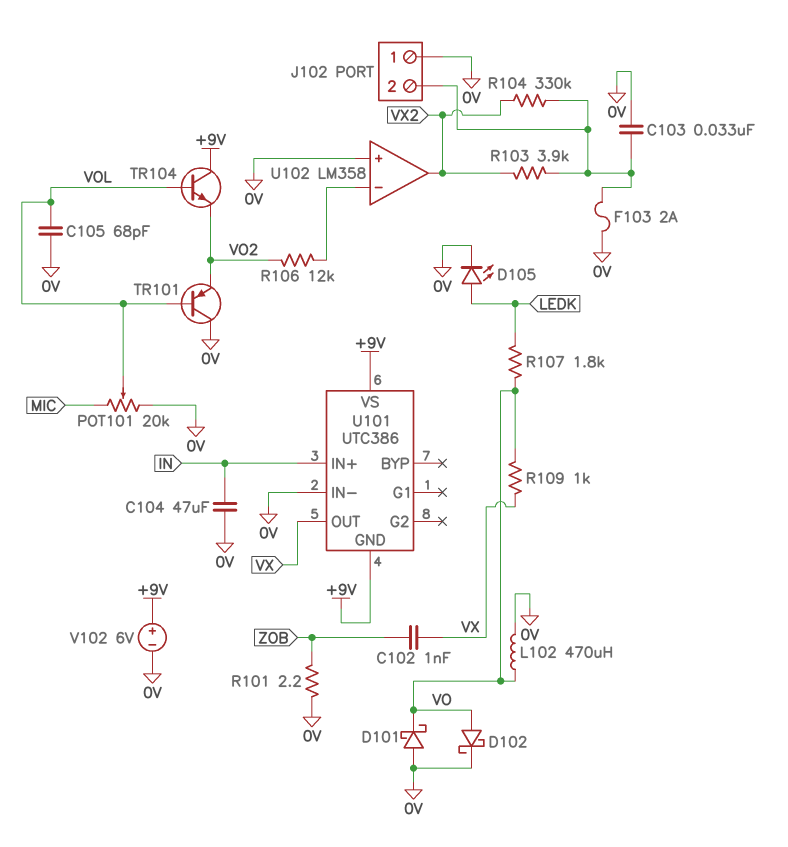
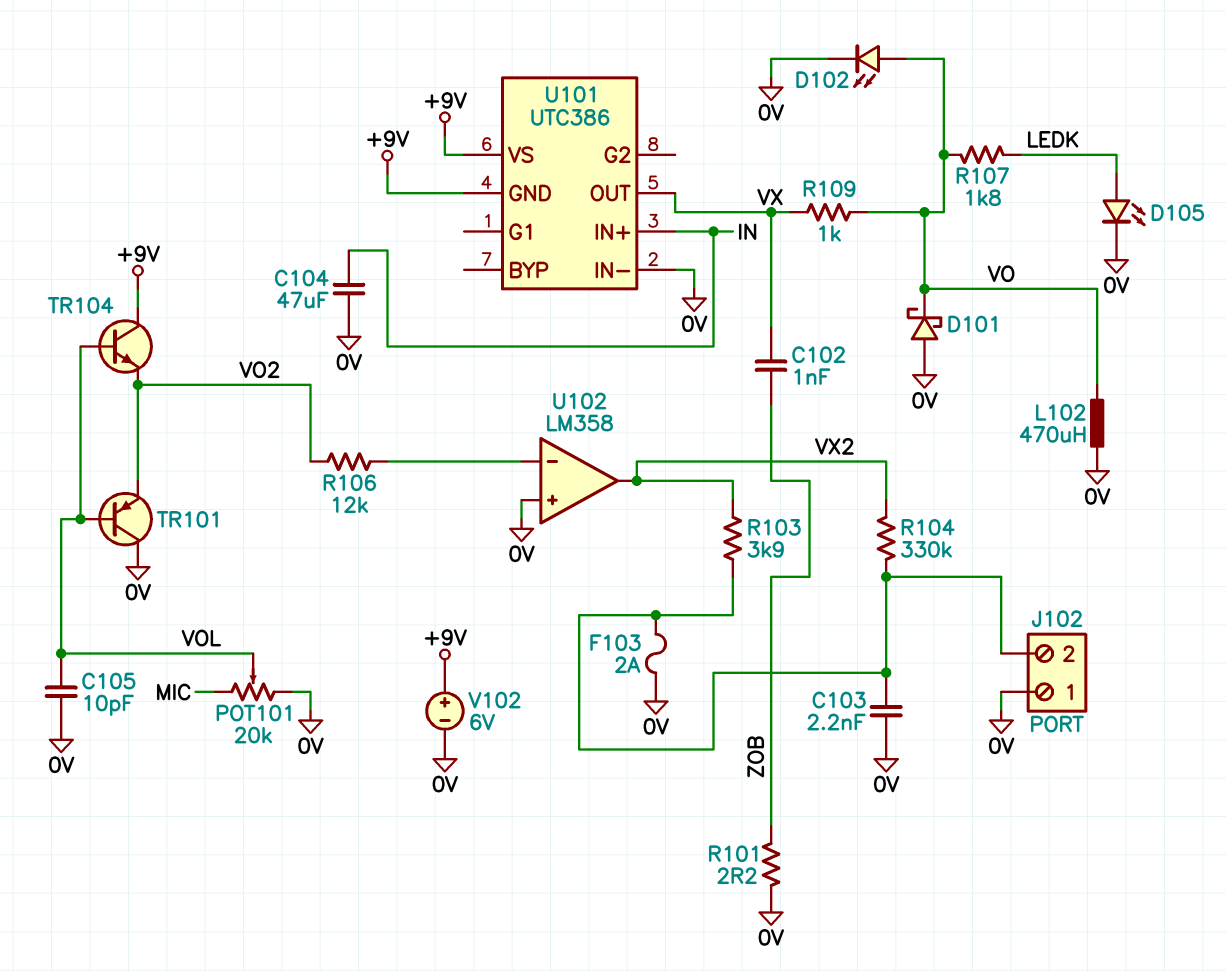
C103: 33nF (0V, J102/2) -> 2.2nF (0V, J102/2)
C105: 68pF (0V, VOL) -> 10pF (0V, VOL)
D102: schottky (A VO, K 0V) -> LED (A VO, K 0V)

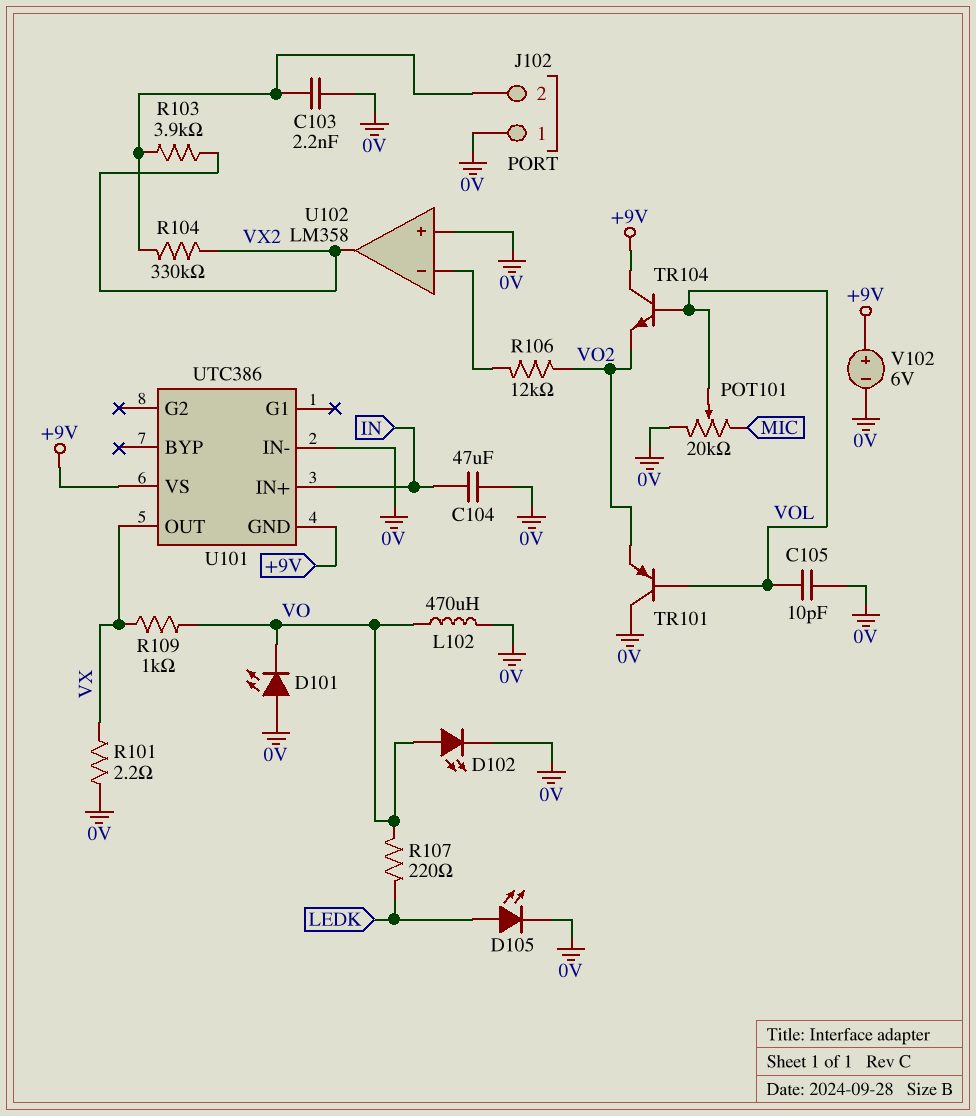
C102: 1nF (VX, ZOB) -> none
D101: schottky (A 0V, K VO) -> LED (A 0V, K VO)
F103: 2A (0V, J102/2) -> none
R101: 2.2 (0V, ZOB) -> 2.2 (0V, VX)
R107: 1.8k (LEDK, VO) -> 220 (LEDK, VO)

